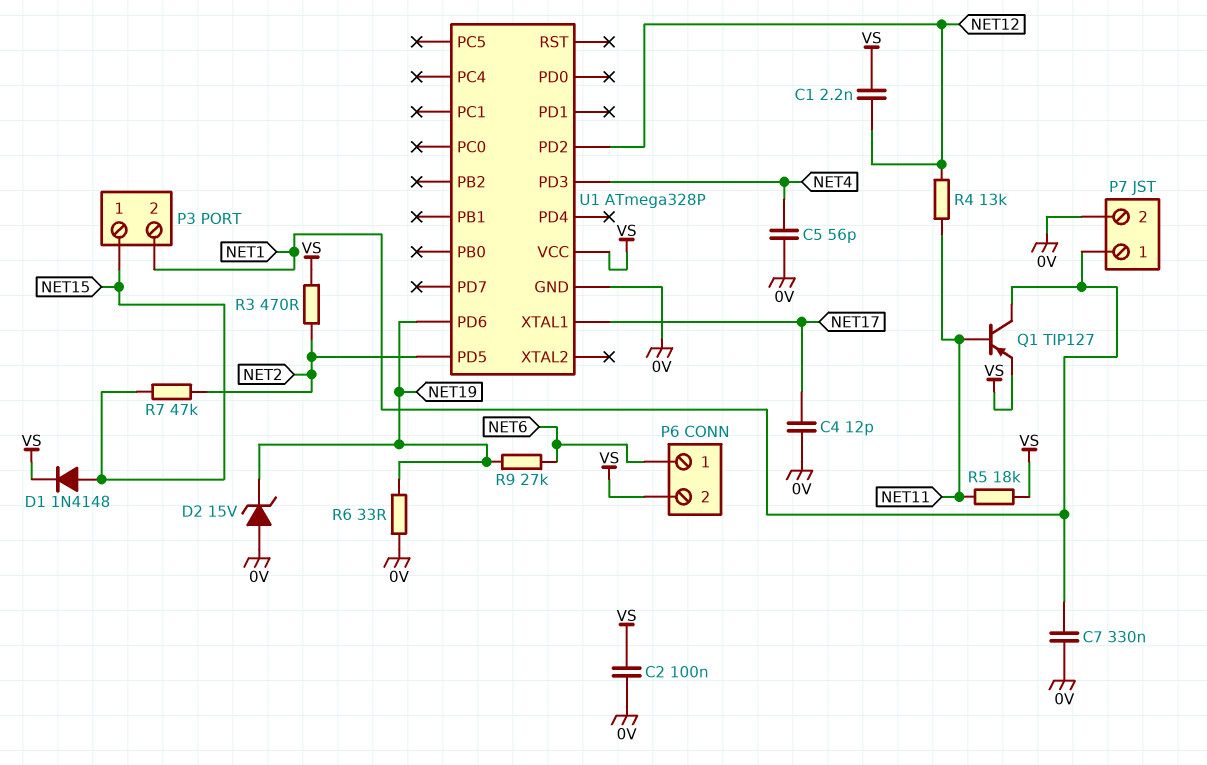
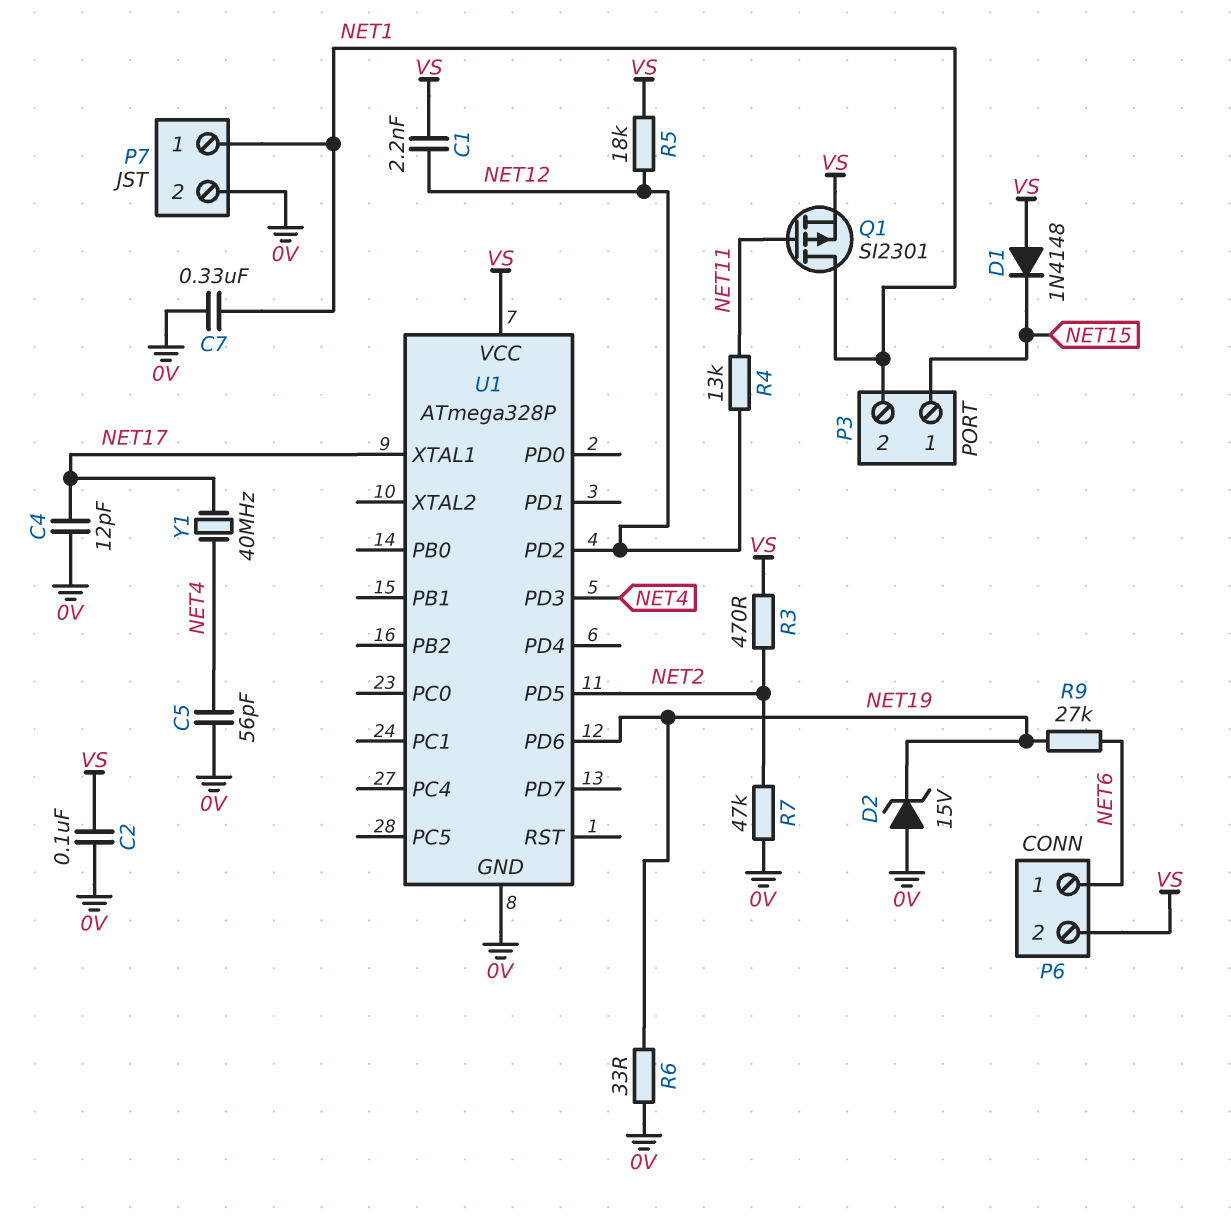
D1: diode 1N4148 (A NET15, K VS) -> diode 1N4148 (A VS, K NET15)
Q1: PNP TIP127 (B NET11, C NET1, E VS) -> PMOS SI2301 (G NET11, D NET1, S VS)
R5: 18k (NET11, VS) -> 18k (NET12, VS)
R7: 47k (NET2, NET15) -> 47k (0V, NET2)
Y1: none -> 40MHz (NET4, NET17)

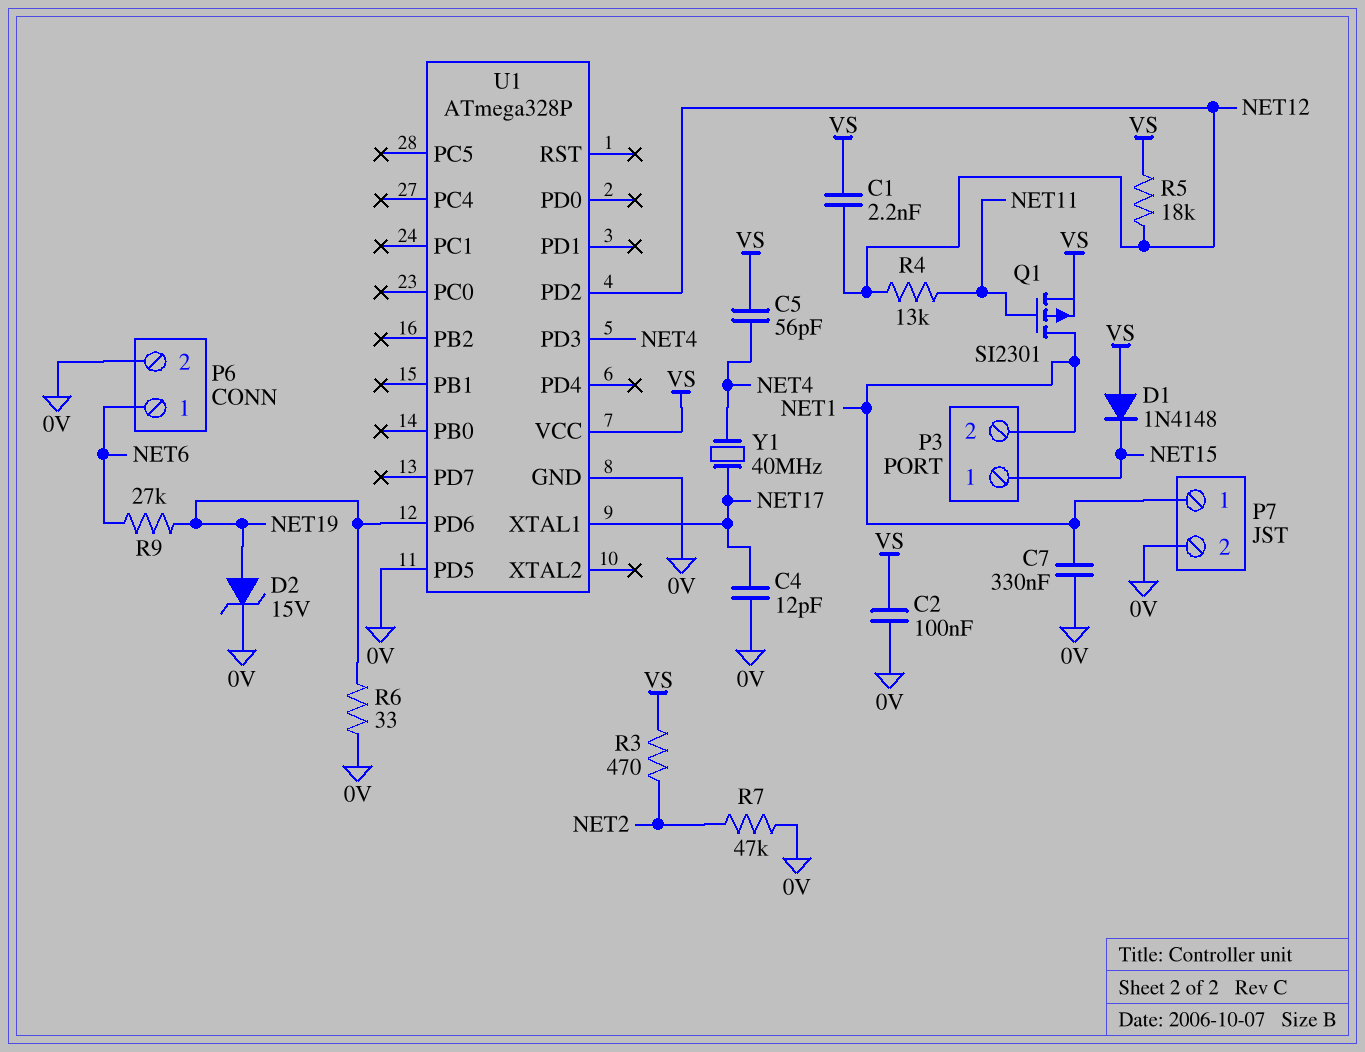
C5: 56pF (0V, NET4) -> 56pF (NET4, VS)
D2: zener 15V (A 0V, K NET19) -> zener 15V (A NET19, K 0V)
P6 pin 2: VS -> 0V
U1 pin PD5: NET2 -> 0V

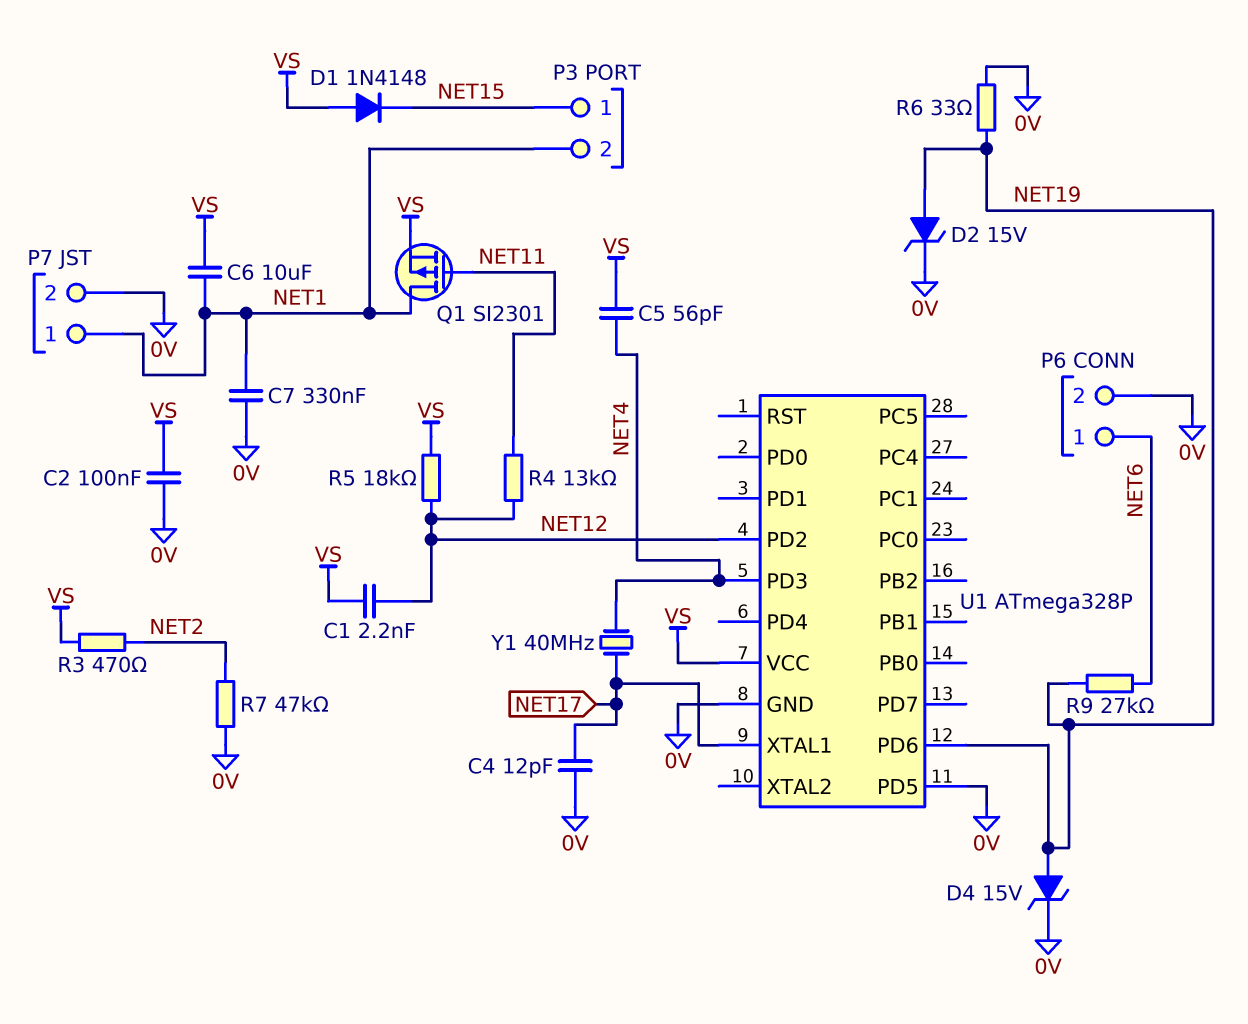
C6: none -> 10uF (NET1, VS)
D4: none -> zener 15V (A NET19, K 0V)

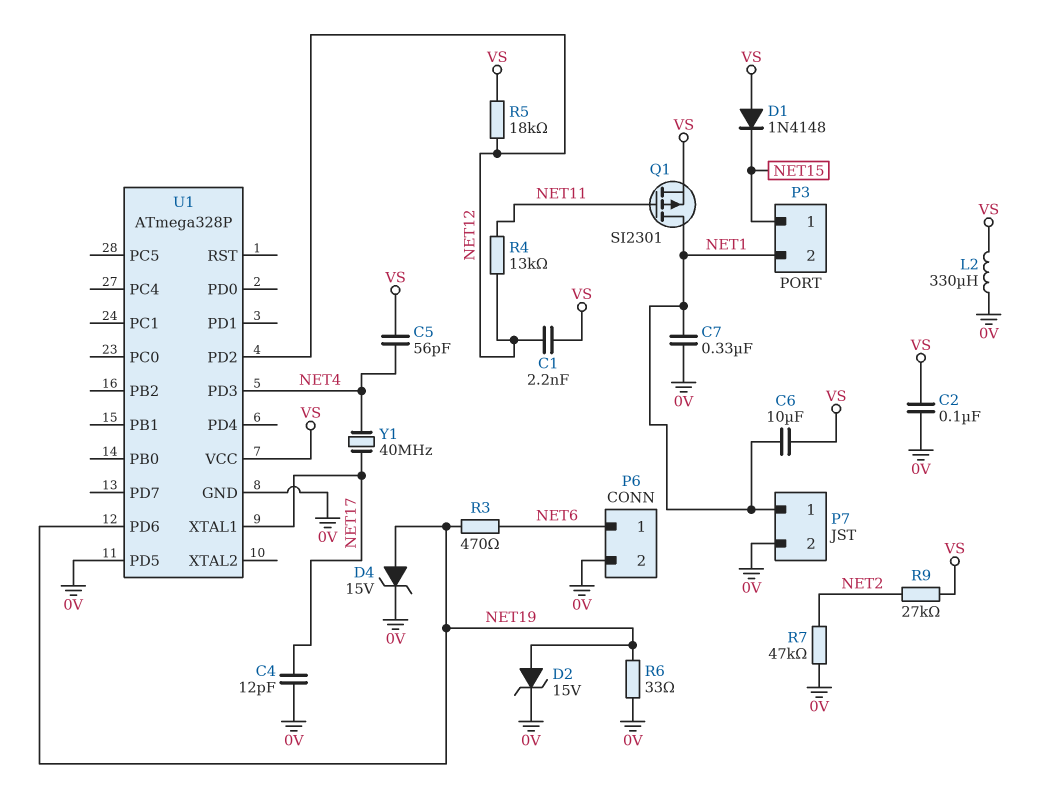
L2: none -> 330uH (0V, VS)
R3: 470 (NET2, VS) -> 470 (NET6, NET19)
R9: 27k (NET6, NET19) -> 27k (NET2, VS)

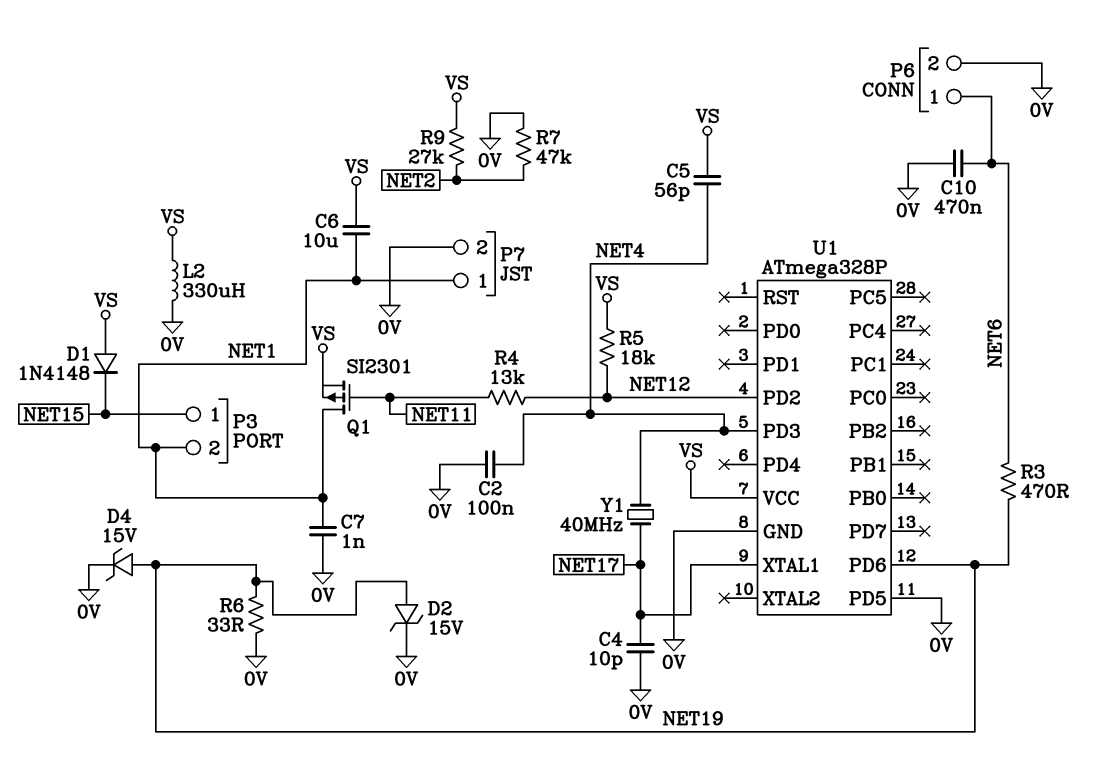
C1: 2.2nF (NET12, VS) -> none
C2: 100nF (0V, VS) -> 100nF (0V, NET4)
C4: 12pF (0V, NET17) -> 10pF (0V, NET17)
C7: 330nF (0V, NET1) -> 1nF (0V, NET1)
C10: none -> 470nF (0V, NET6)

